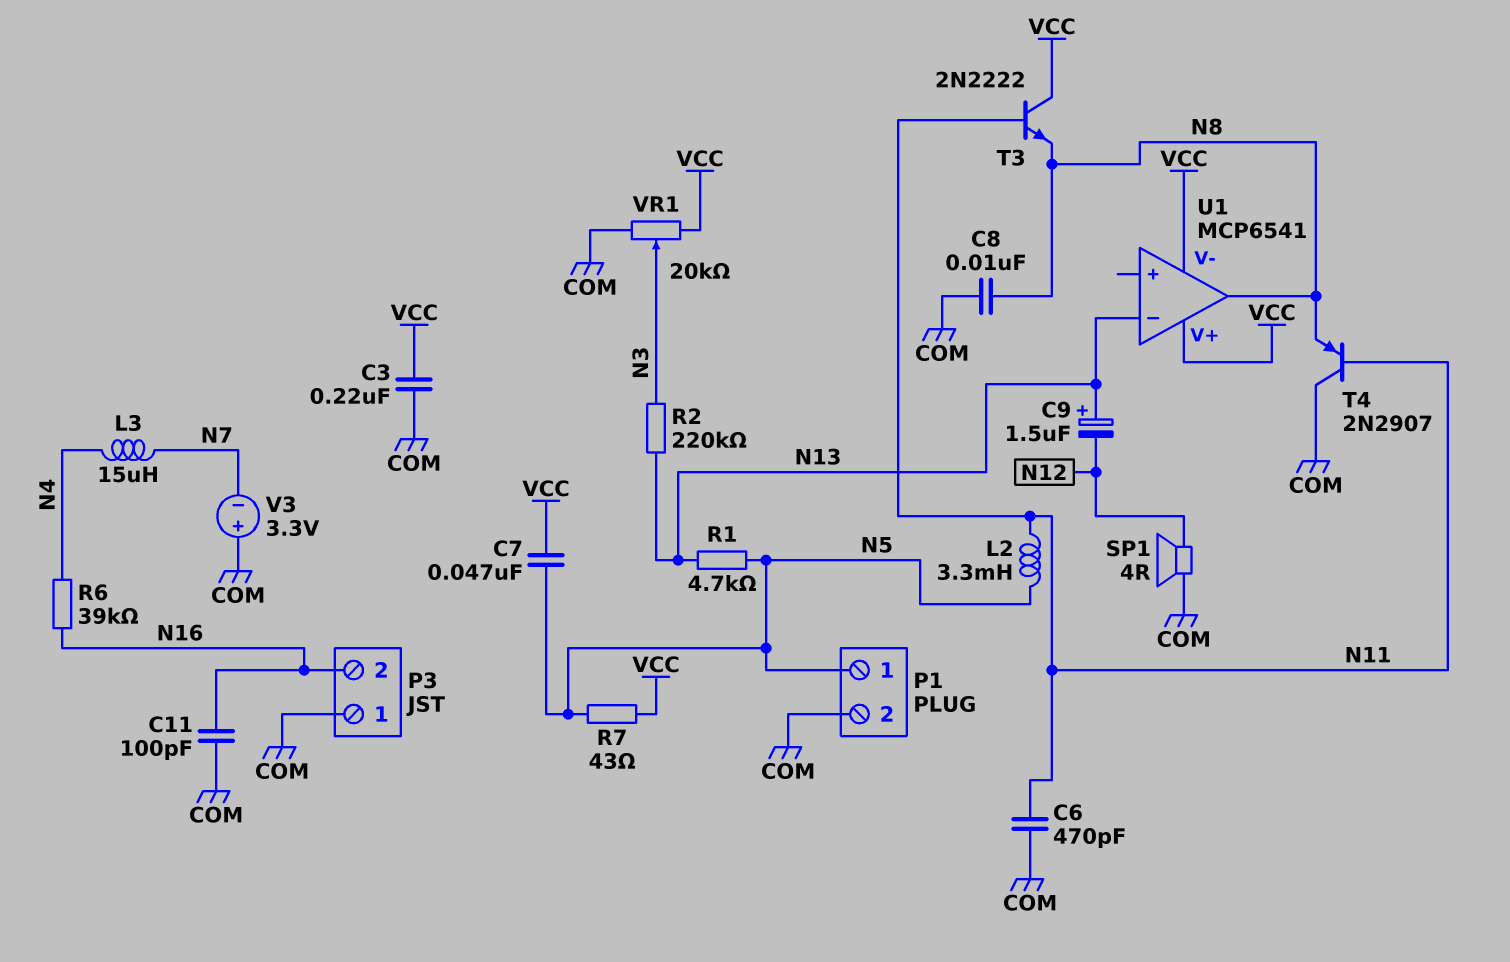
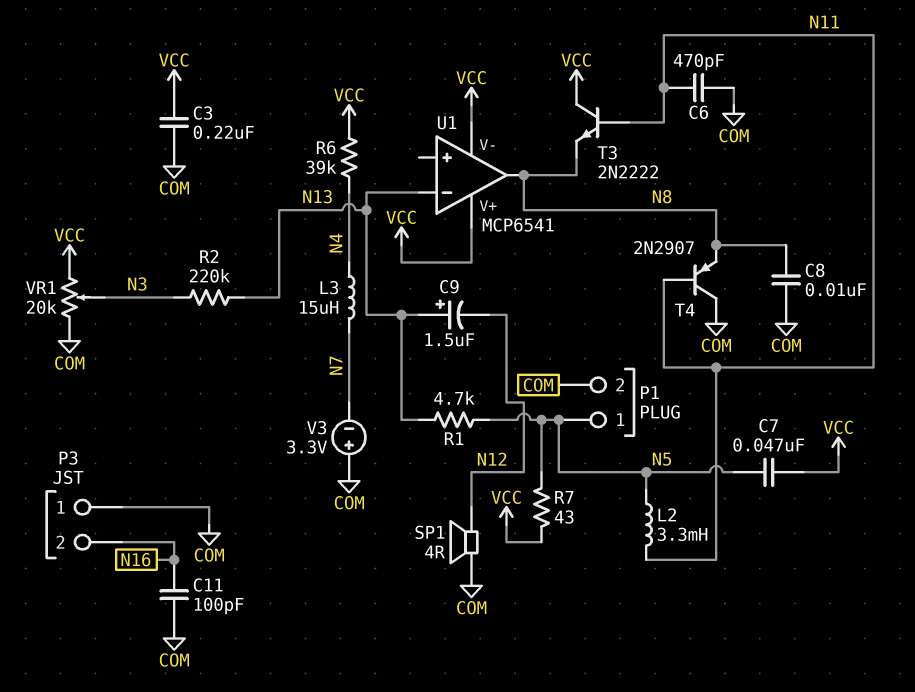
R6: 39k (N4, N16) -> 39k (N4, VCC)

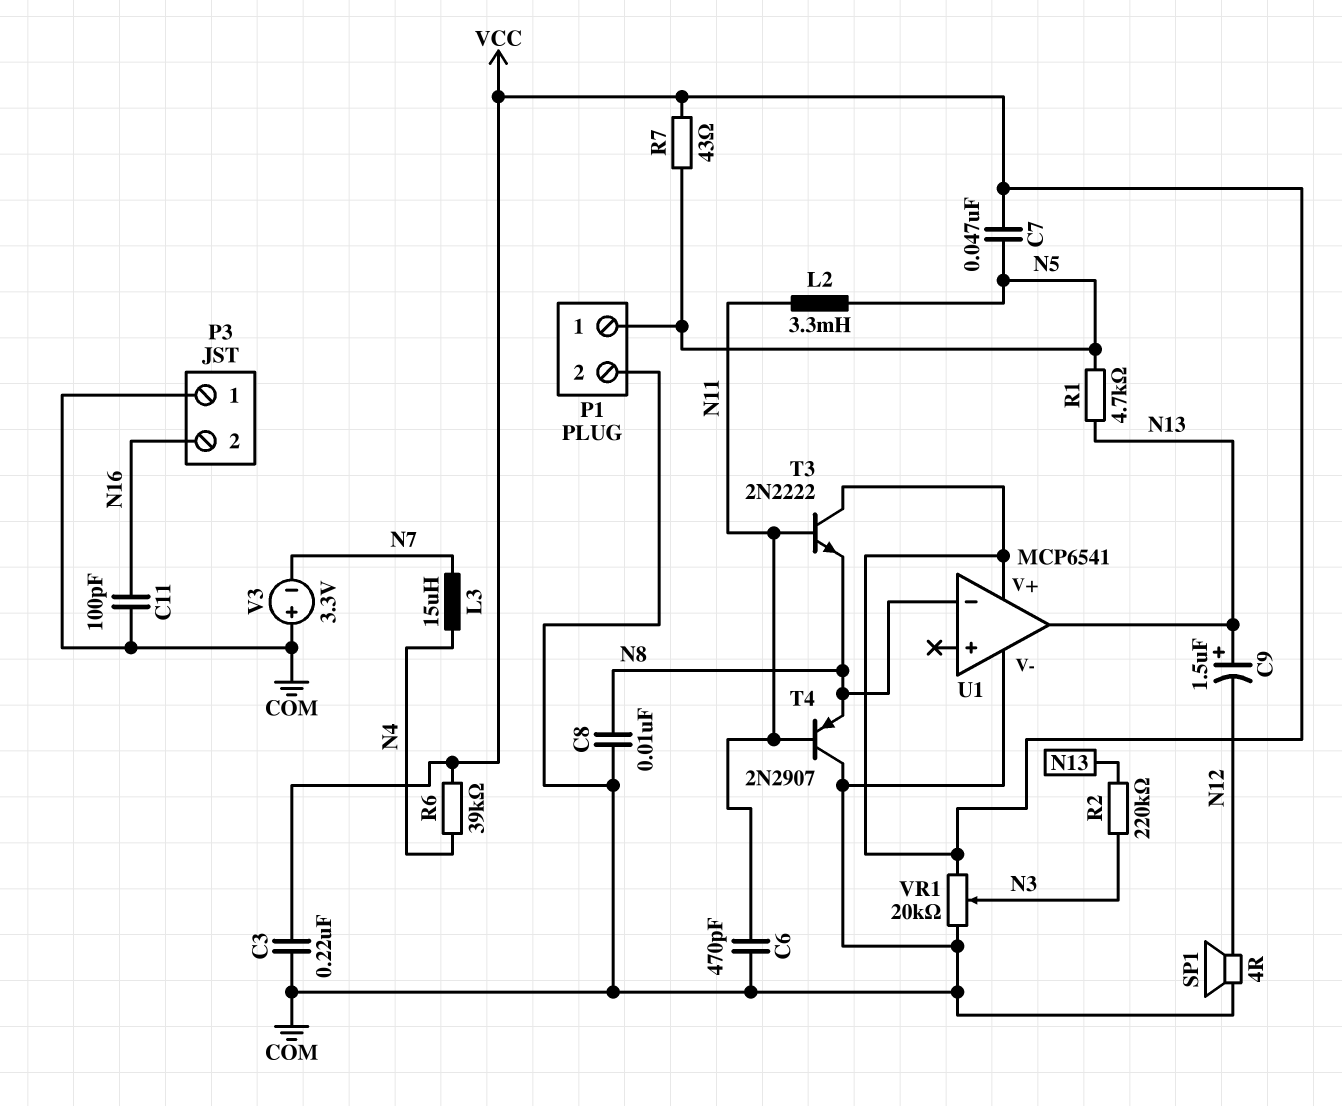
U1 pin V-: VCC -> COM
U1 pin in-: N13 -> N8
U1 pin out: N8 -> N13

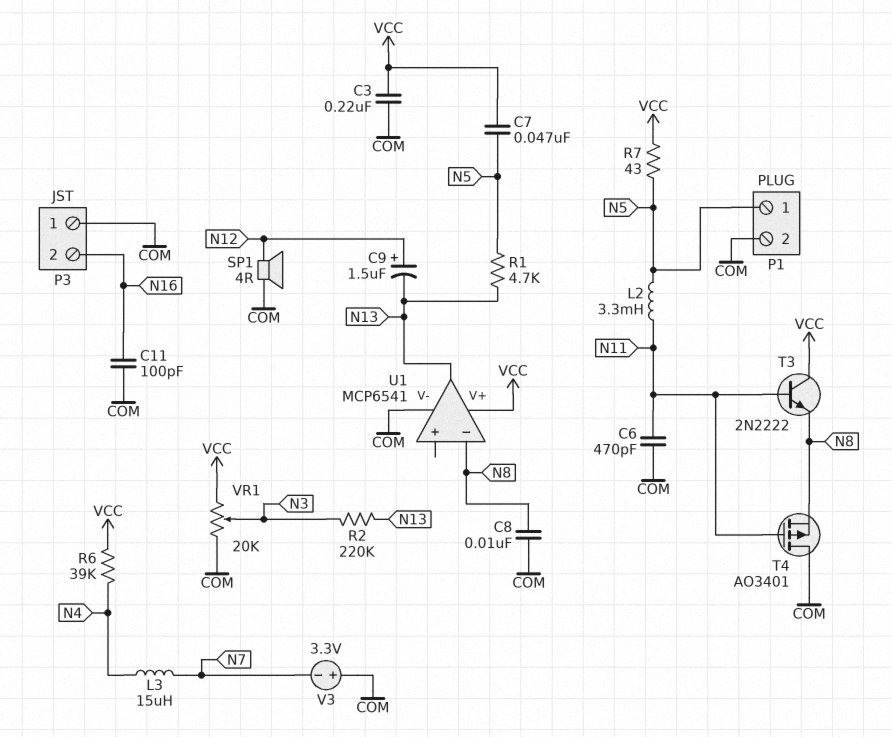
C9: 1.5uF (plus N13, minus N12) -> 1.5uF (plus N12, minus N13)
T4: PNP 2N2907 (B N11, C COM, E N8) -> PMOS AO3401 (G N11, D COM, S N8)

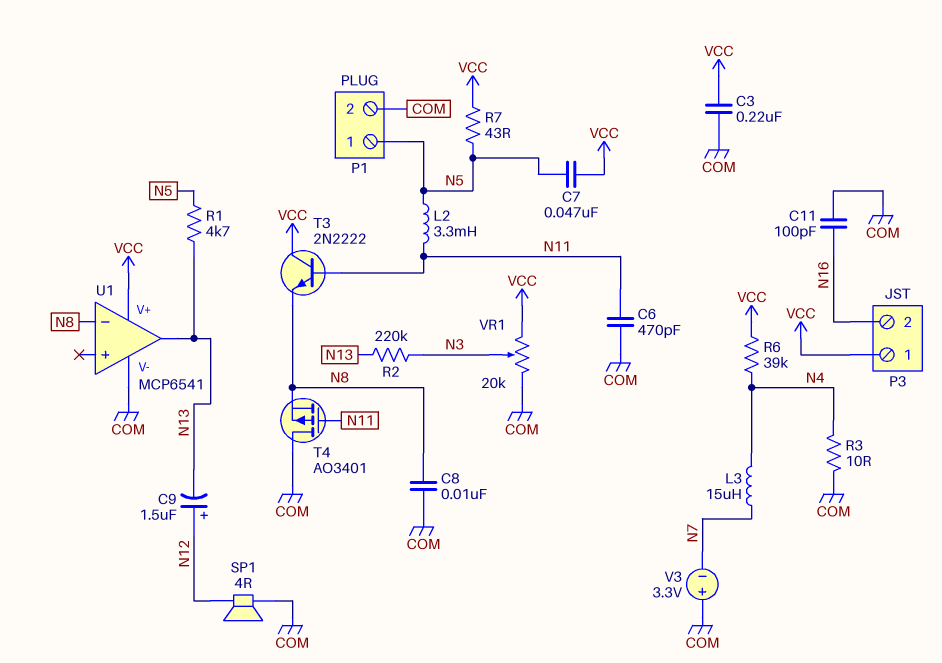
P3 pin 1: COM -> VCC
R3: none -> 10 (COM, N4)

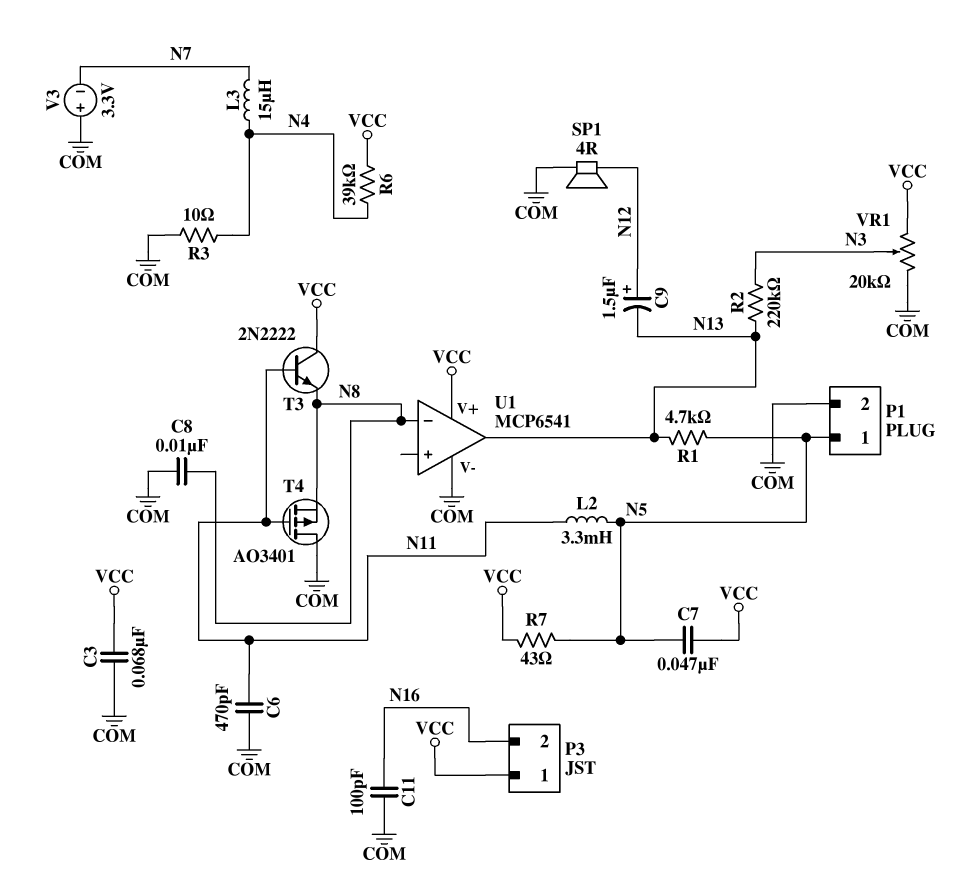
C3: 220nF (COM, VCC) -> 68nF (COM, VCC)

